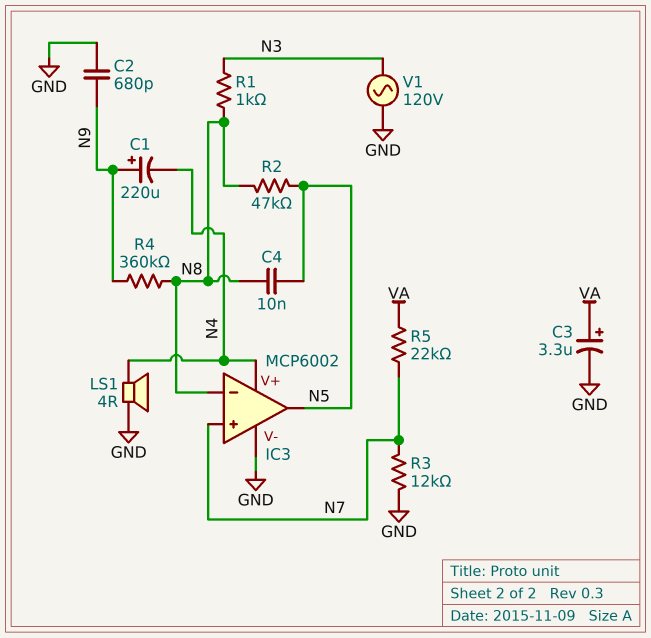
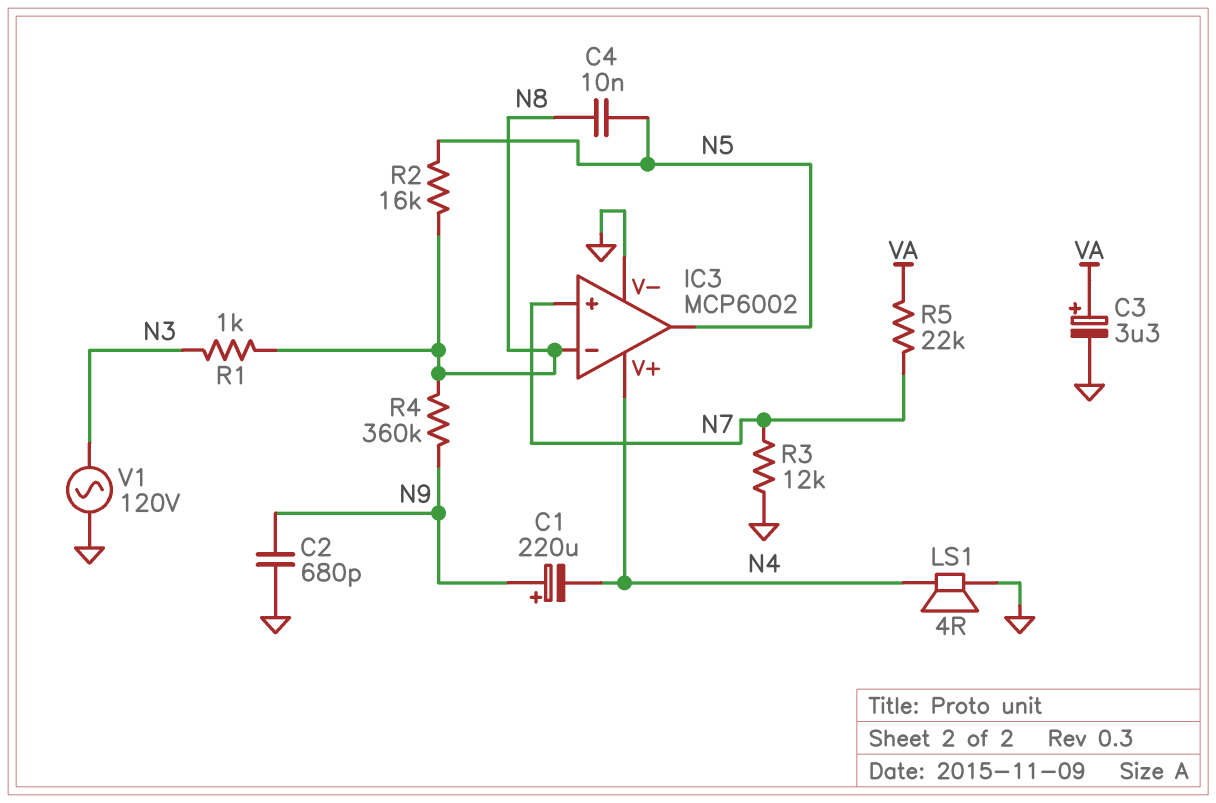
R2: 47k (N5, N8) -> 16k (N5, N8)

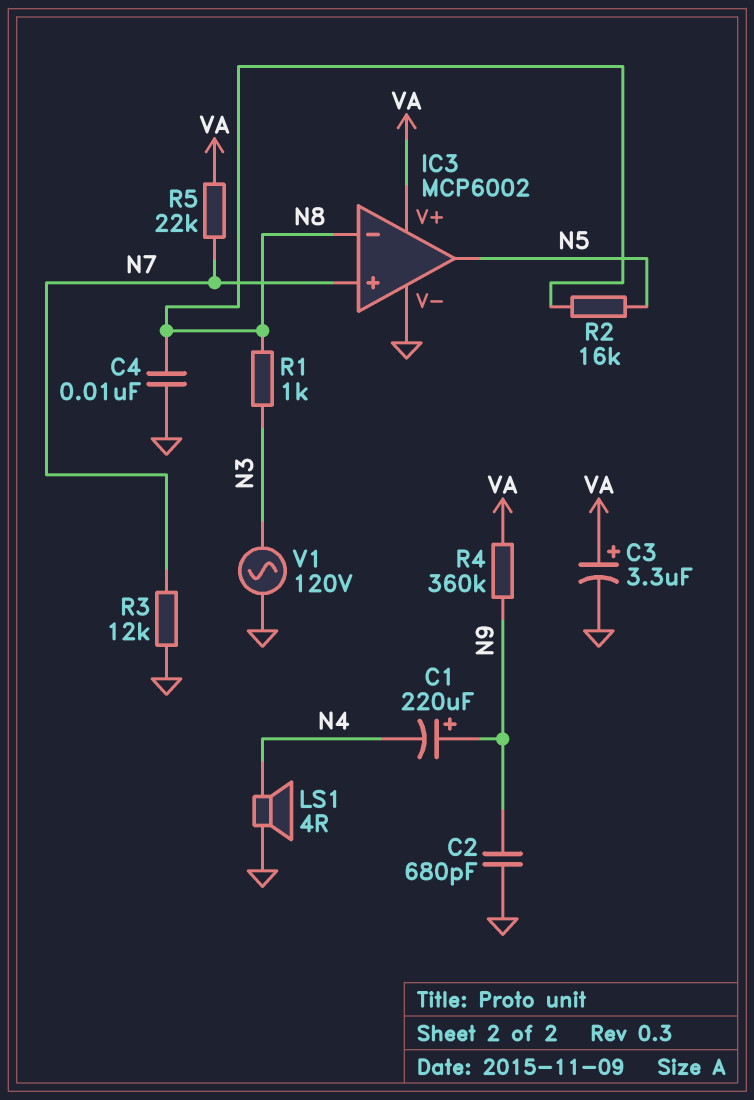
C4: 10nF (N5, N8) -> 10nF (GND, N8)
IC3 pin V+: N4 -> VA
R4: 360k (N8, N9) -> 360k (N9, VA)

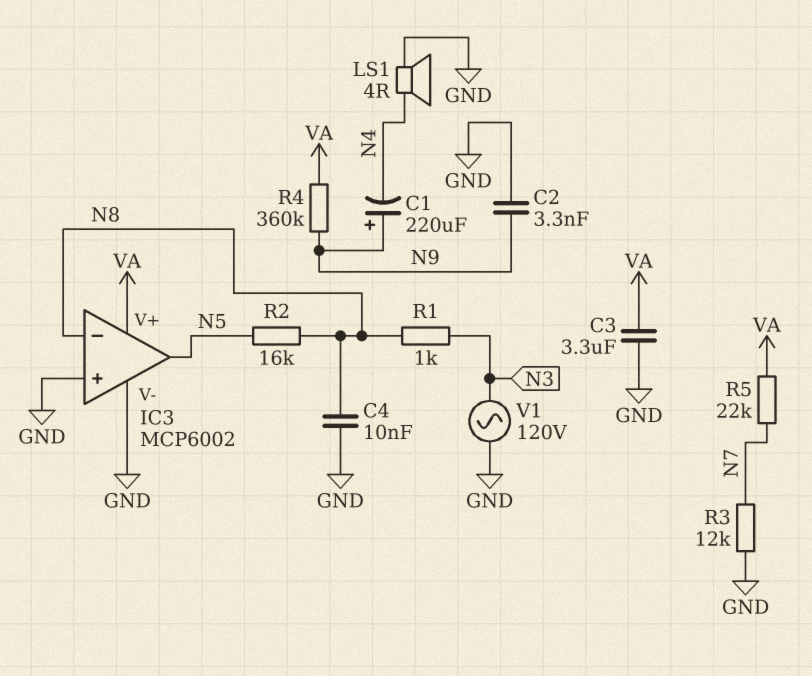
C2: 680pF (GND, N9) -> 3.3nF (GND, N9)
C3: 3.3uF (plus VA, minus GND) -> 3.3uF (GND, VA)
IC3 pin in+: N7 -> GND

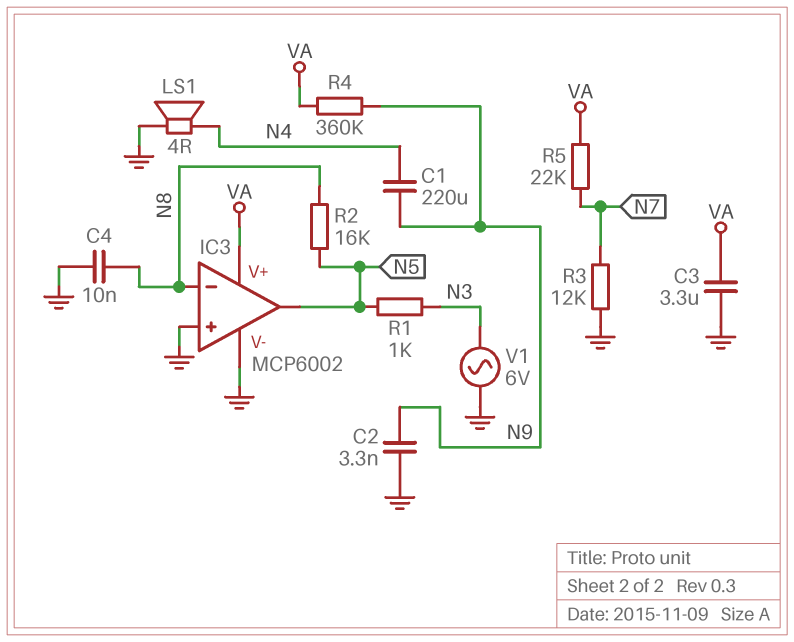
C1: 220uF (plus N9, minus N4) -> 220uF (N4, N9)
R1: 1k (N3, N8) -> 1k (N3, N5)
V1: AC 120V (GND, N3) -> AC 6V (GND, N3)

